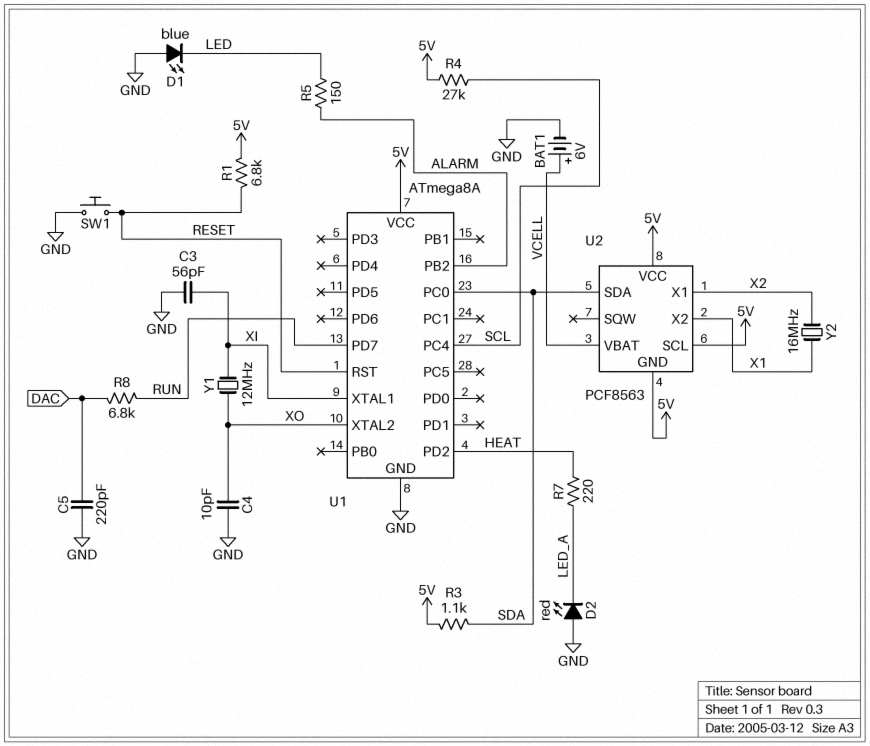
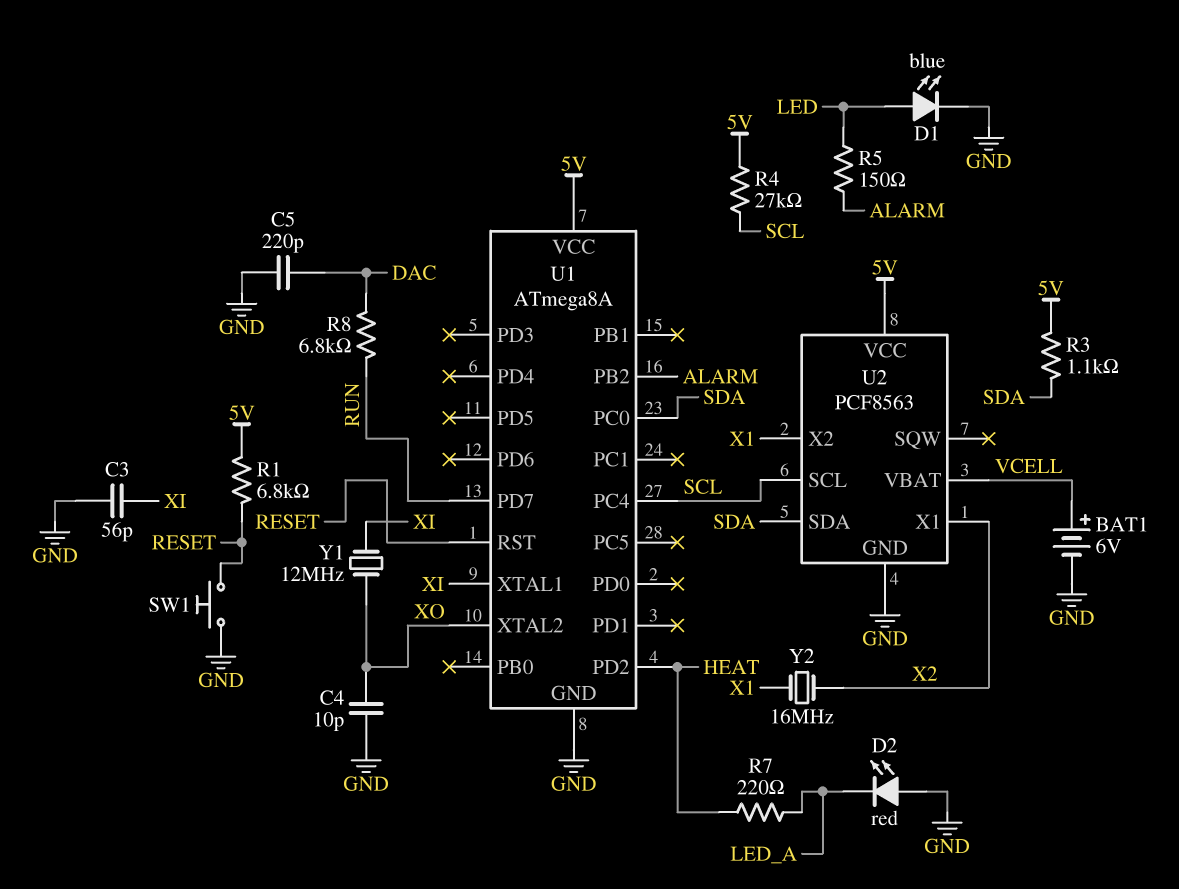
D1: LED blue (A GND, K LED) -> LED blue (A LED, K GND)
U2 pin GND: 5V -> GND
U2 pin SCL: 5V -> SCL

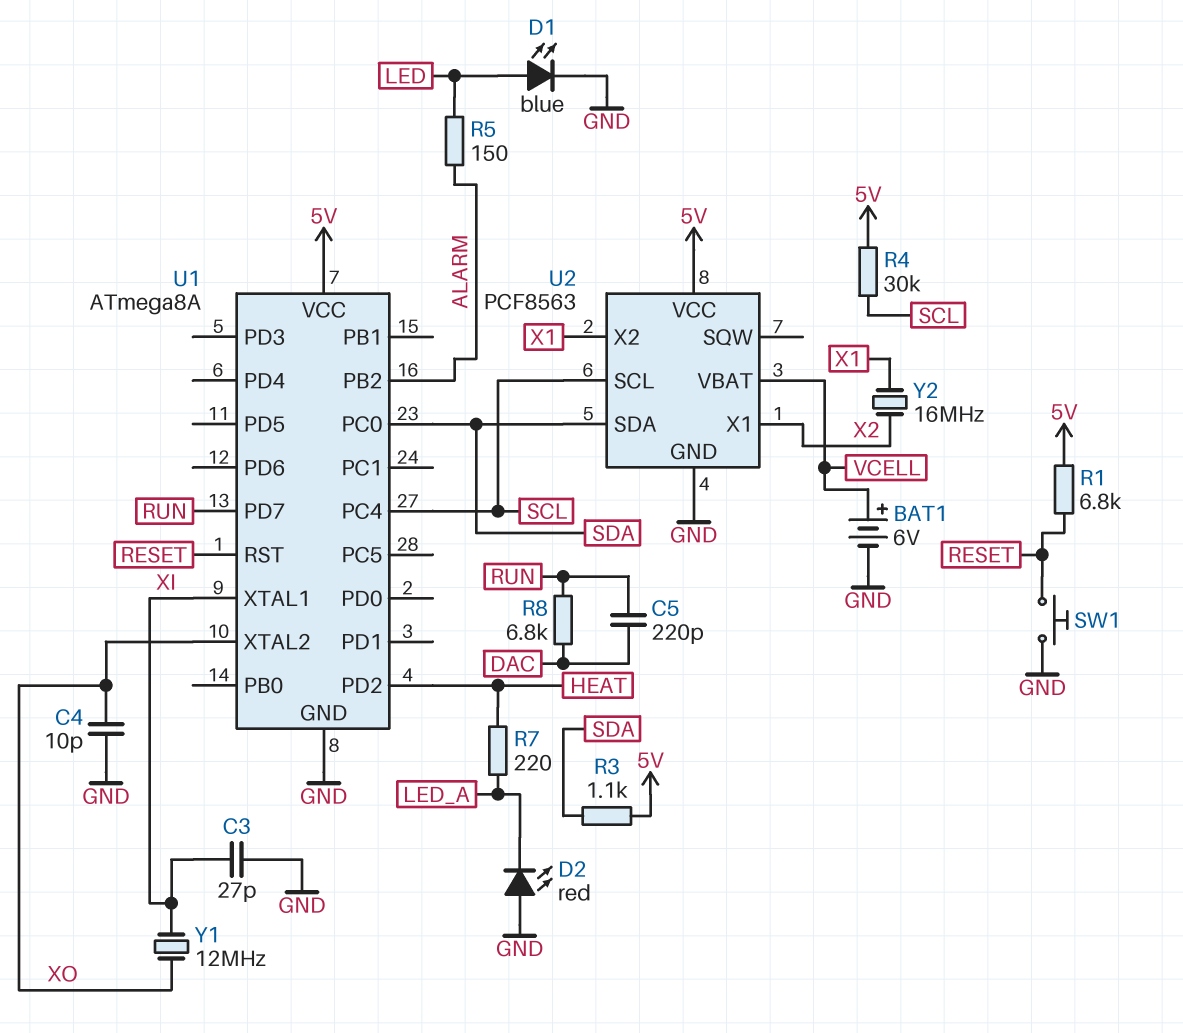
C3: 56pF (GND, XI) -> 27pF (GND, XI)
C5: 220pF (DAC, GND) -> 220pF (DAC, RUN)
R4: 27k (5V, SCL) -> 30k (5V, SCL)

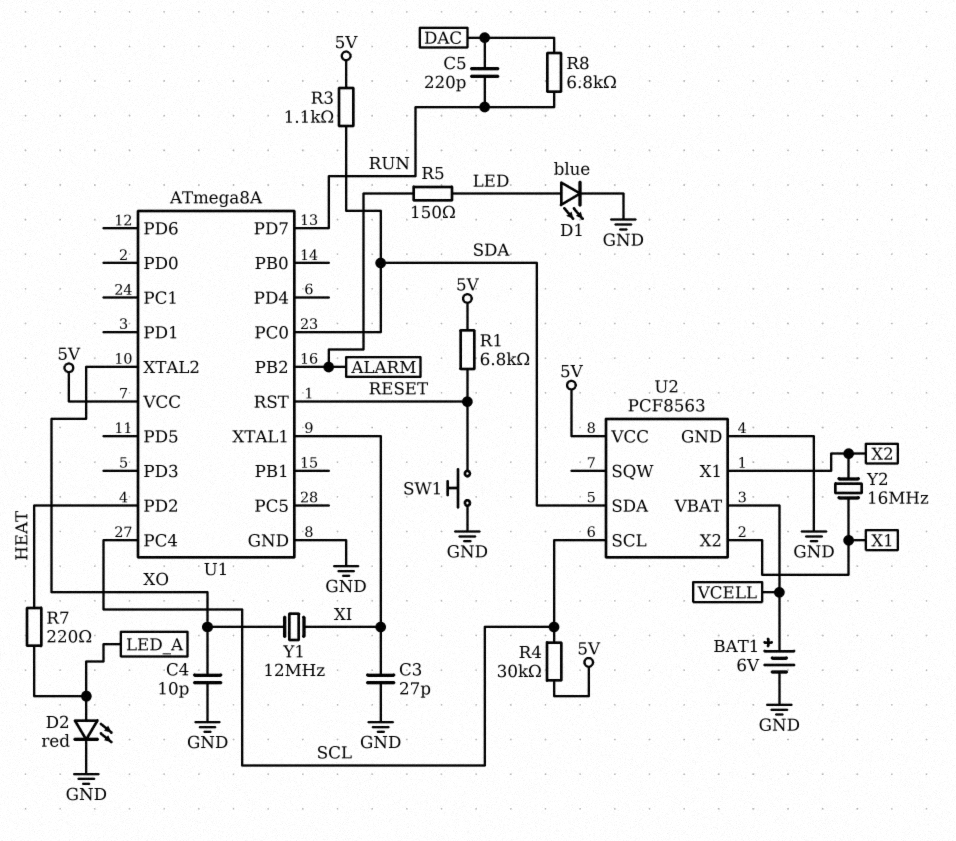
D2: LED red (A GND, K LED_A) -> LED red (A LED_A, K GND)

